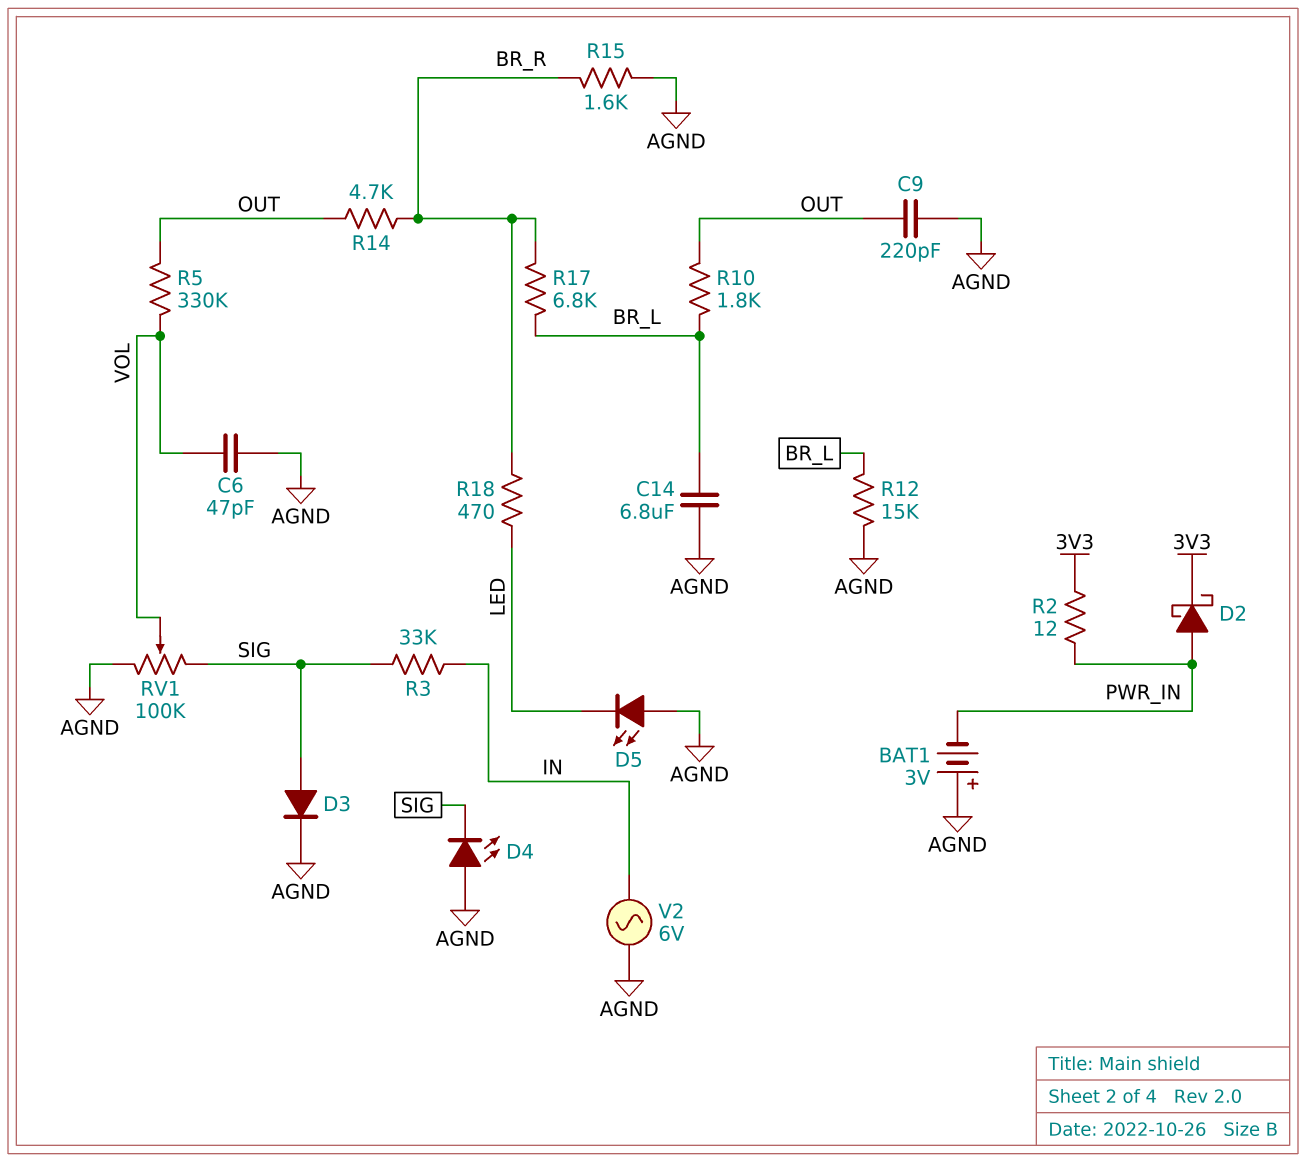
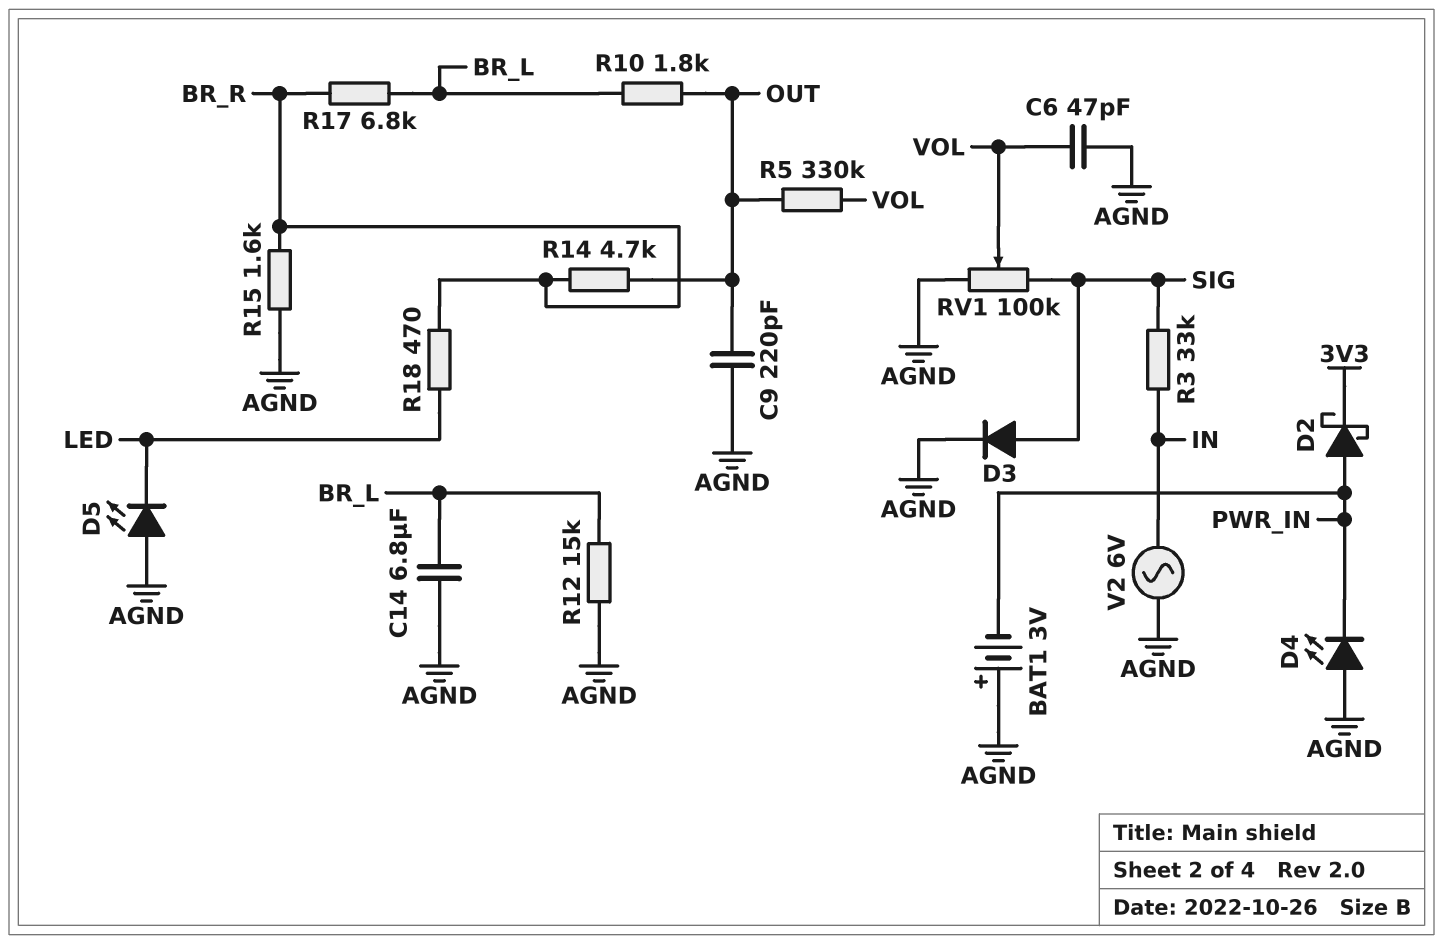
D4: LED (A AGND, K SIG) -> LED (A AGND, K PWR_IN)
R2: 12 (3V3, PWR_IN) -> none

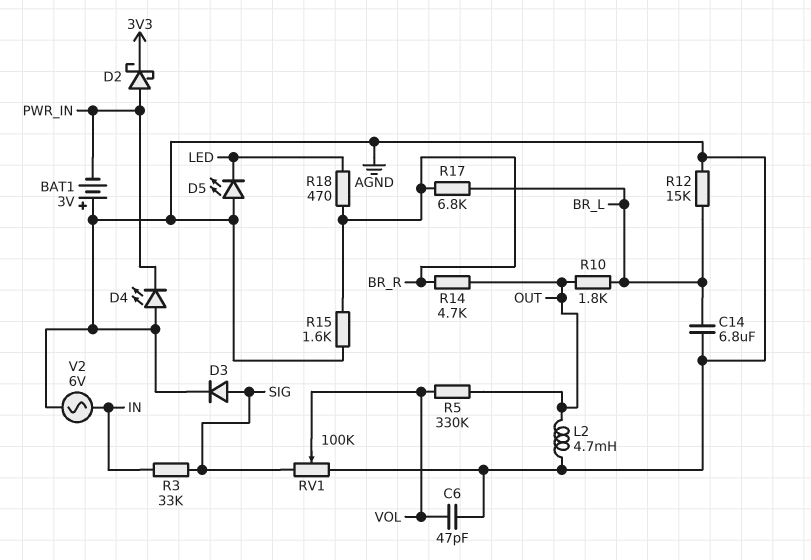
C9: 220pF (AGND, OUT) -> none
L2: none -> 4.7mH (AGND, OUT)

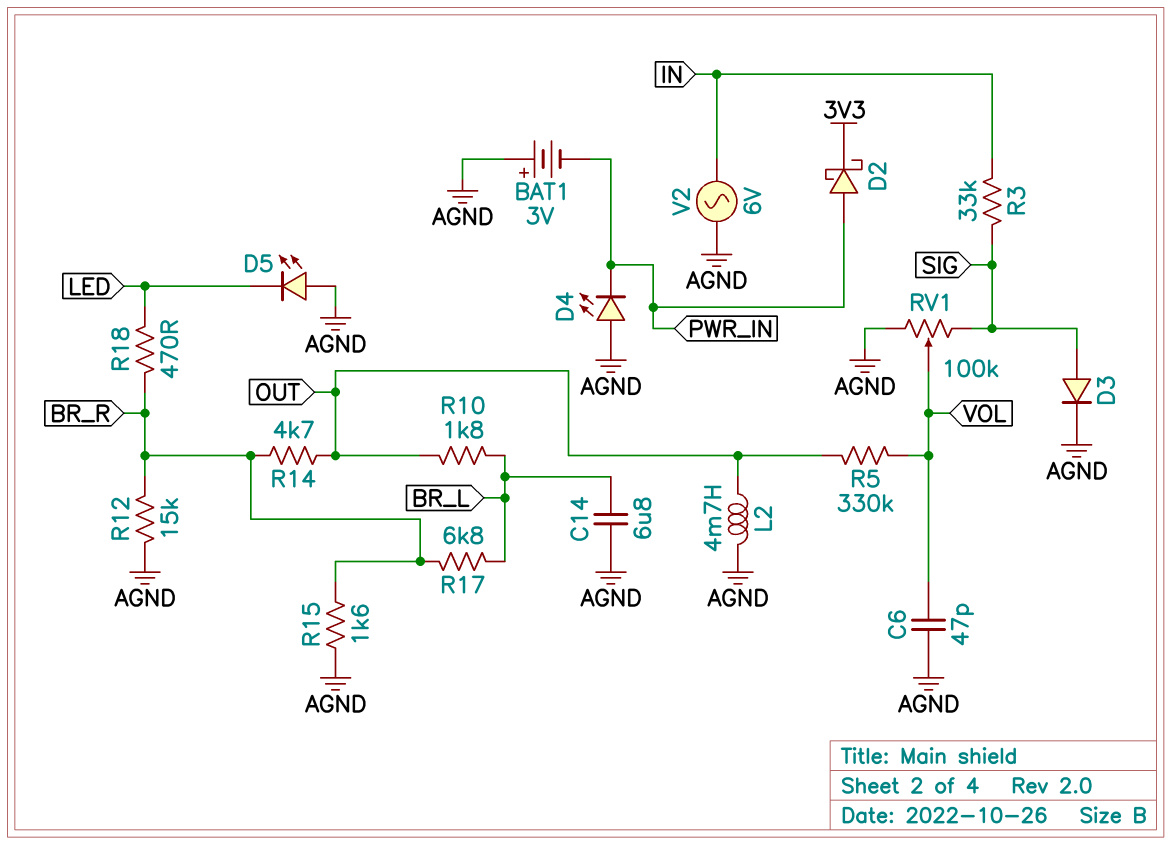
R12: 15k (AGND, BR_L) -> 15k (AGND, BR_R)

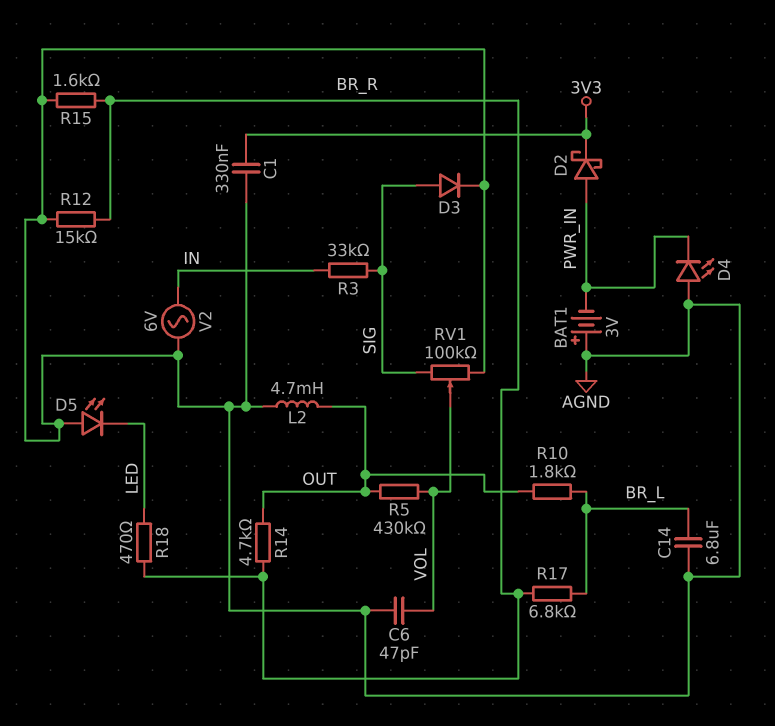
C1: none -> 330nF (3V3, AGND)
R5: 330k (OUT, VOL) -> 430k (OUT, VOL)

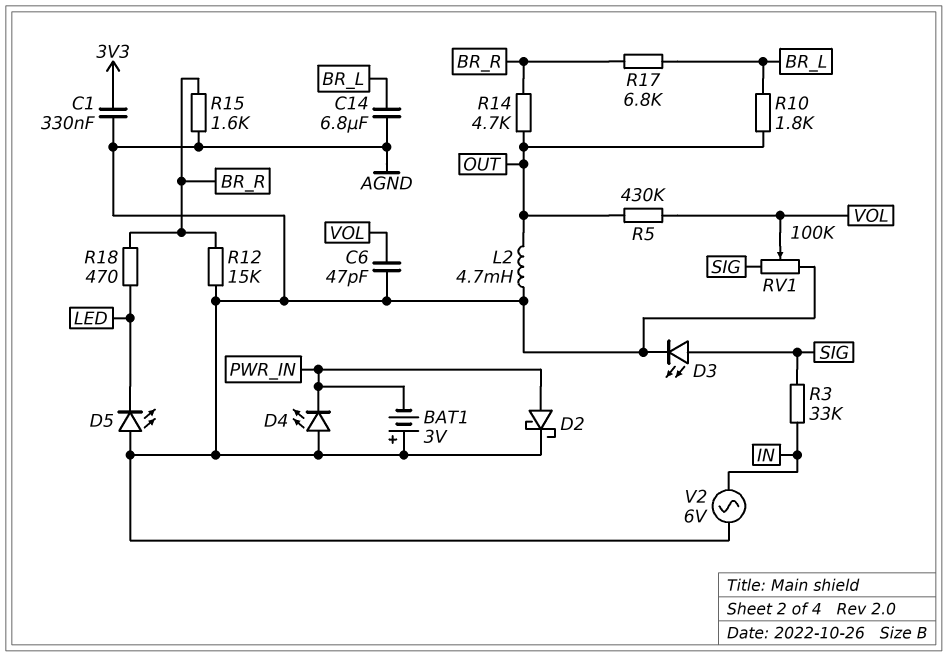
D2: schottky (A PWR_IN, K 3V3) -> schottky (A PWR_IN, K AGND)
D3: diode (A SIG, K AGND) -> LED (A SIG, K AGND)

